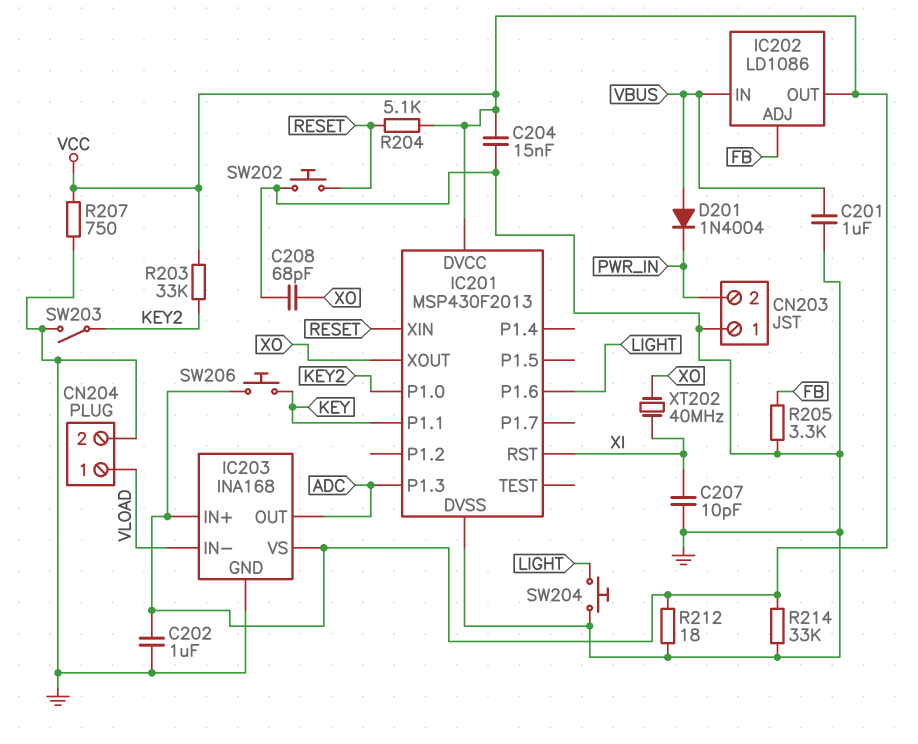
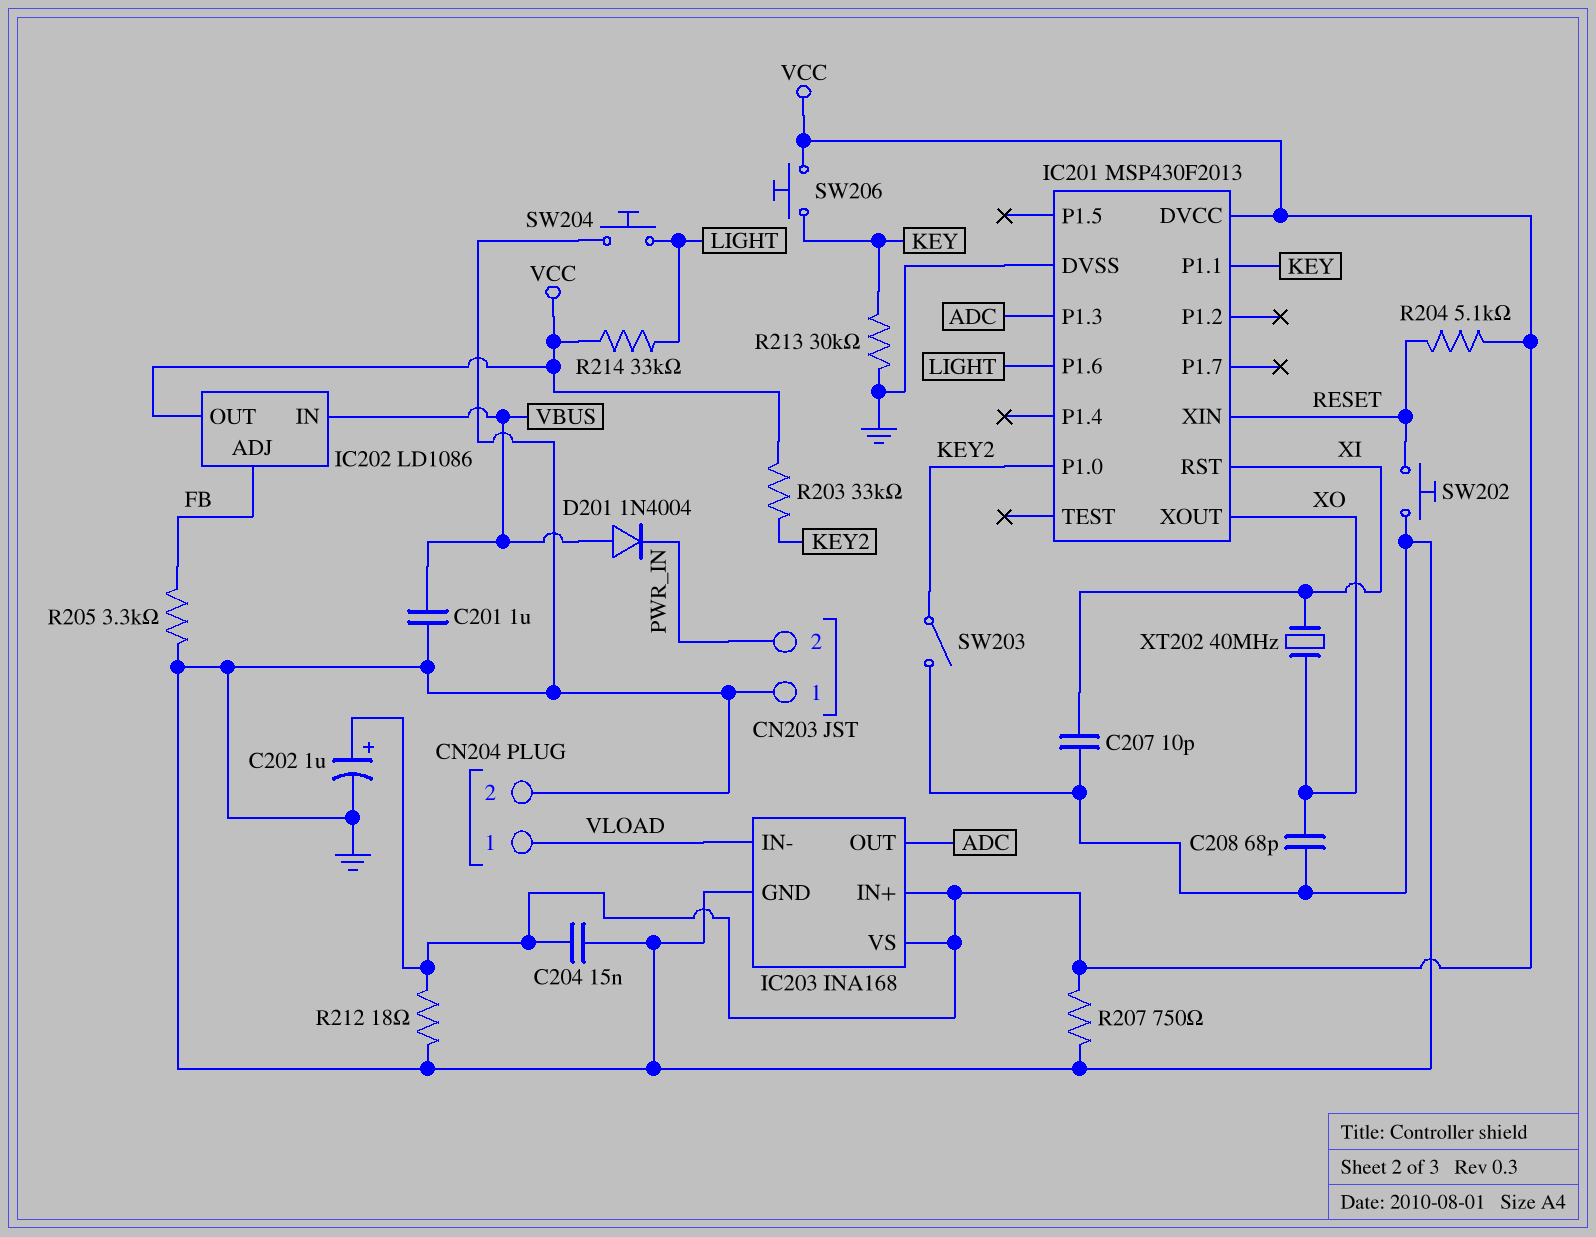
C202: 1uF (GND, VCC) -> 1uF (plus VCC, minus GND)
R213: none -> 30k (GND, KEY)
R214: 33k (GND, VCC) -> 33k (LIGHT, VCC)

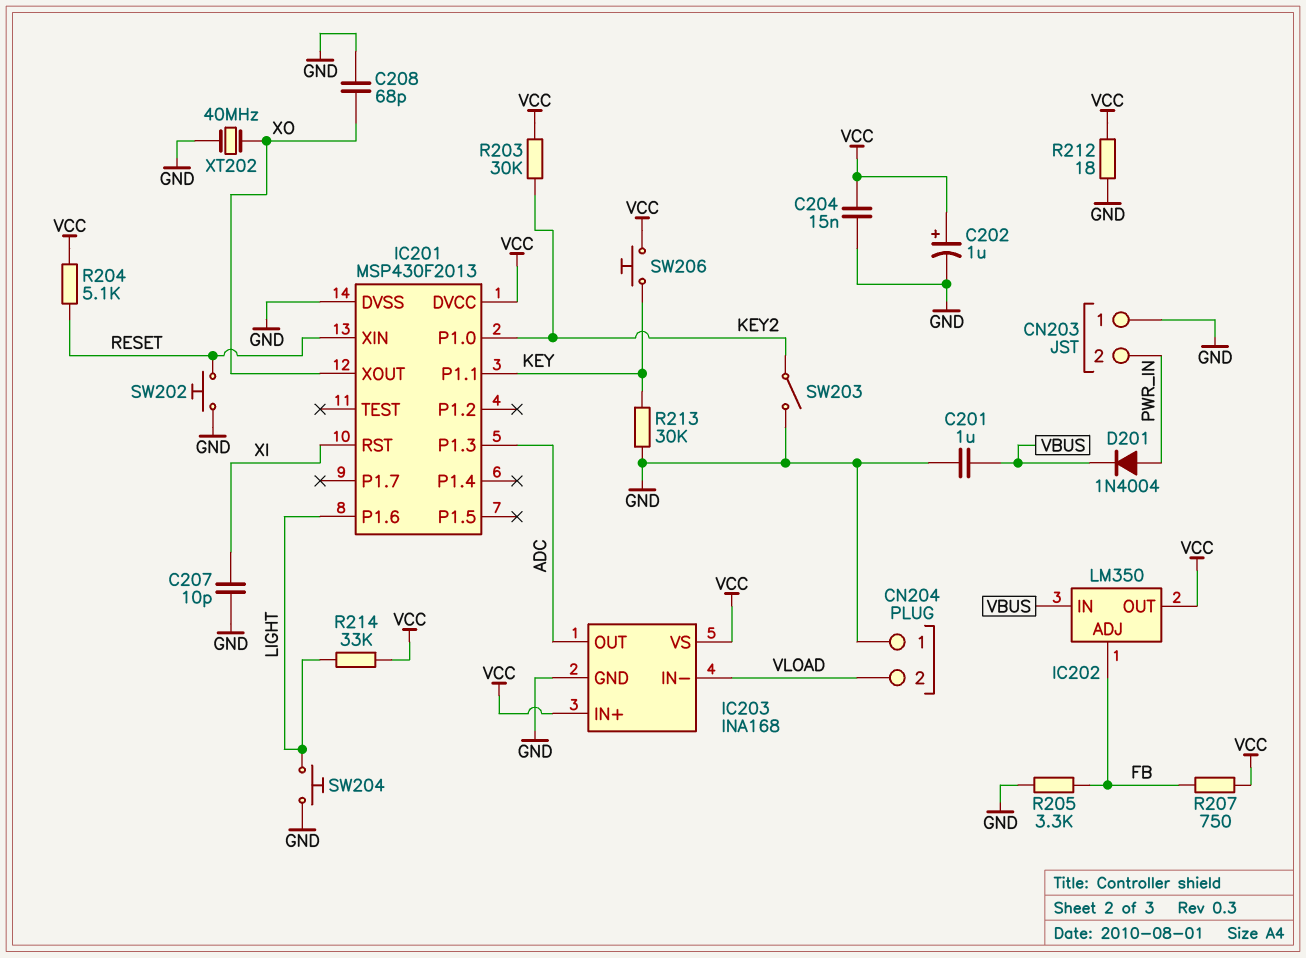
CN204 pin 1: VLOAD -> GND
CN204 pin 2: GND -> VLOAD
D201: diode 1N4004 (A VBUS, K PWR_IN) -> diode 1N4004 (A PWR_IN, K VBUS)
IC202: LD1086 -> LM350
R203: 33k (KEY2, VCC) -> 30k (KEY2, VCC)
R207: 750 (GND, VCC) -> 750 (FB, VCC)
XT202: 40MHz (XI, XO) -> 40MHz (GND, XO)

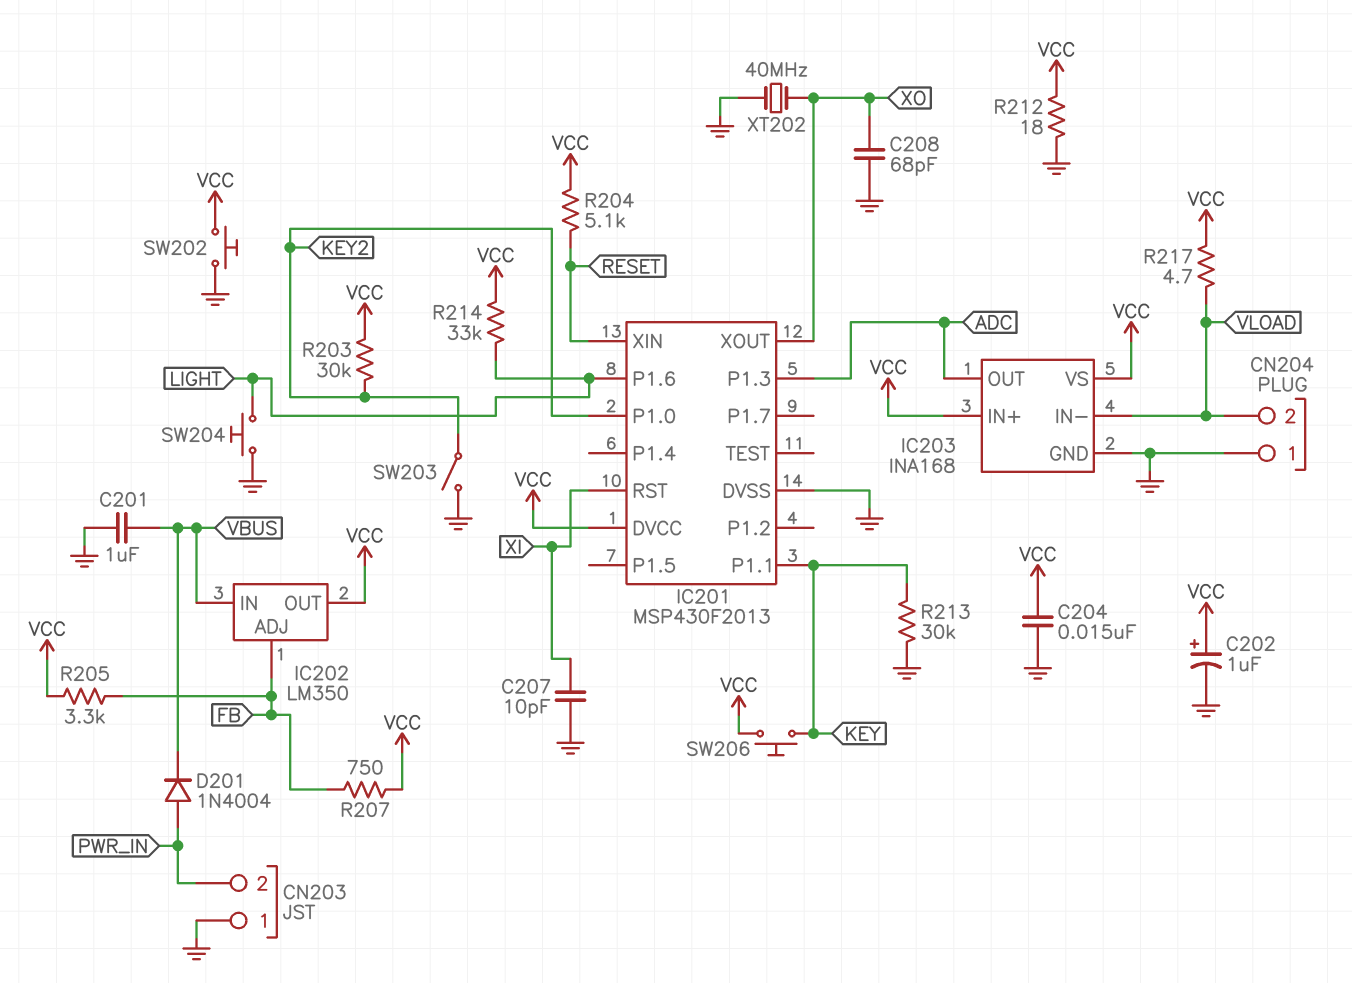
R205: 3.3k (FB, GND) -> 3.3k (FB, VCC)
R217: none -> 4.7 (VCC, VLOAD)
SW202: button (GND, RESET) -> button (GND, VCC)

